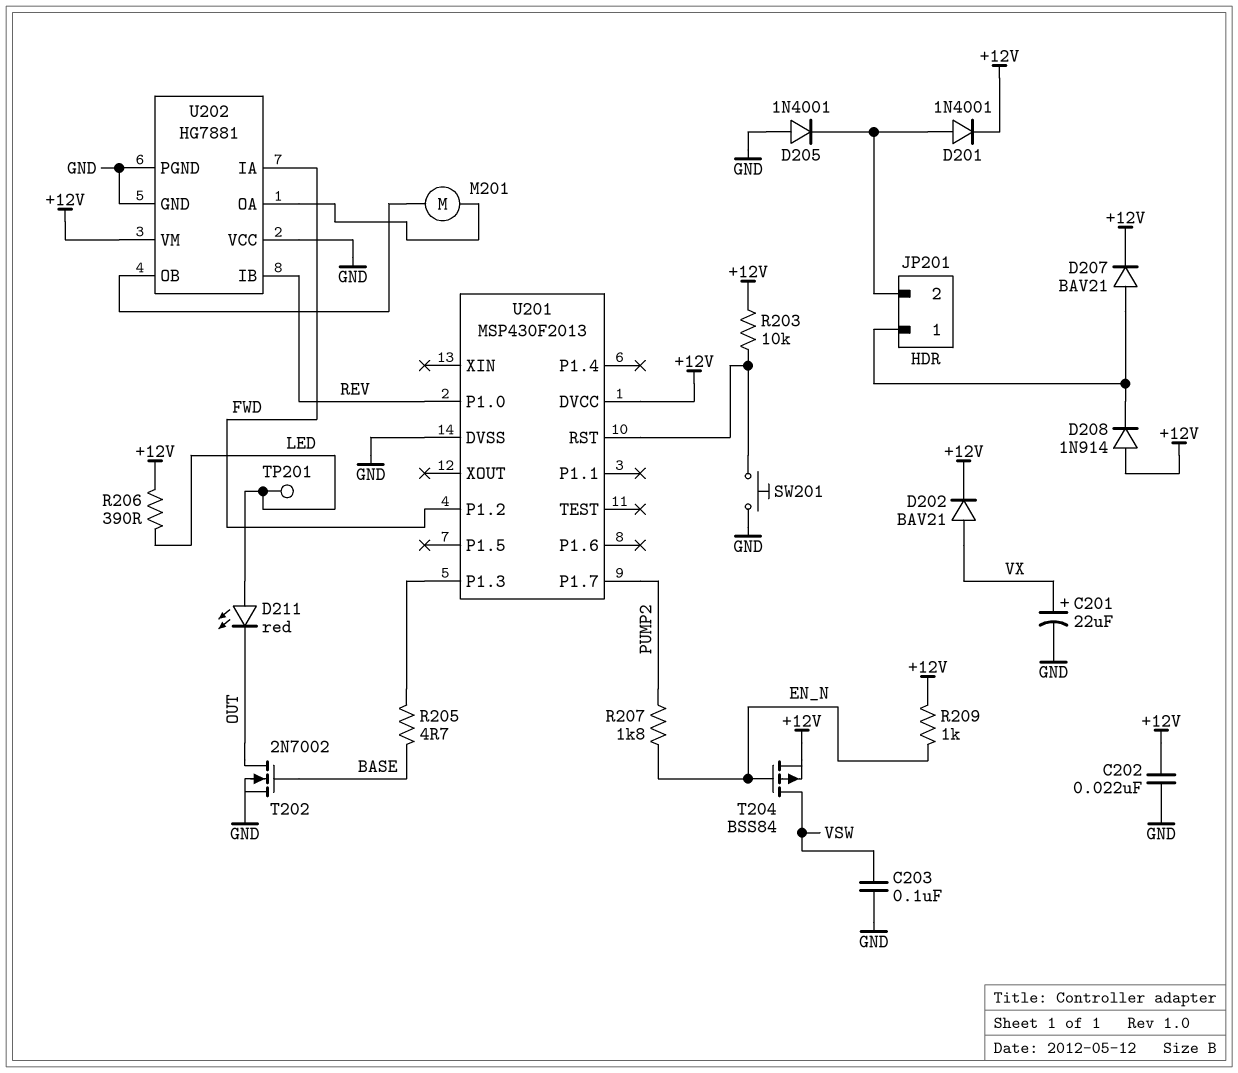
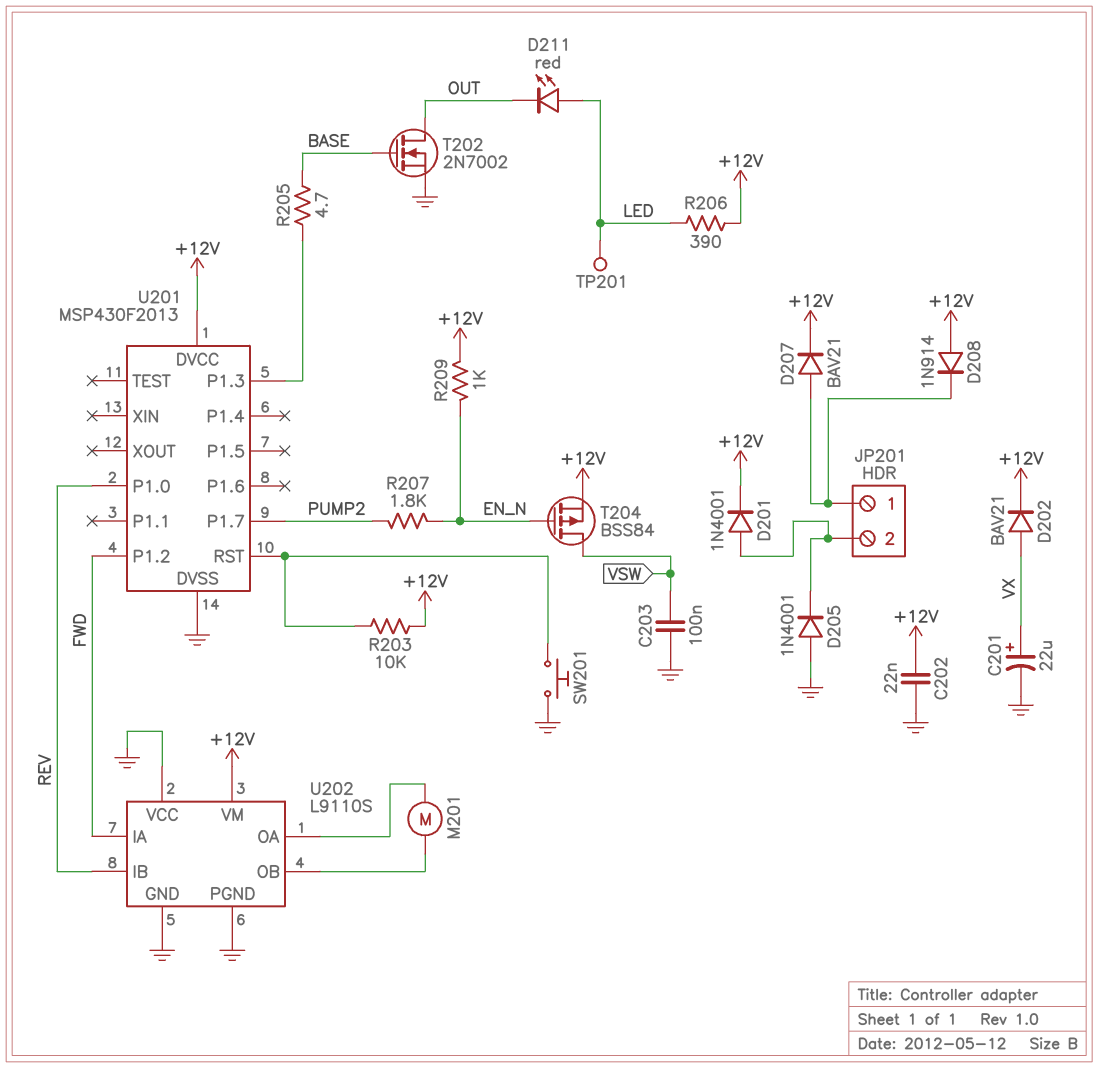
U202: HG7881 -> L9110S

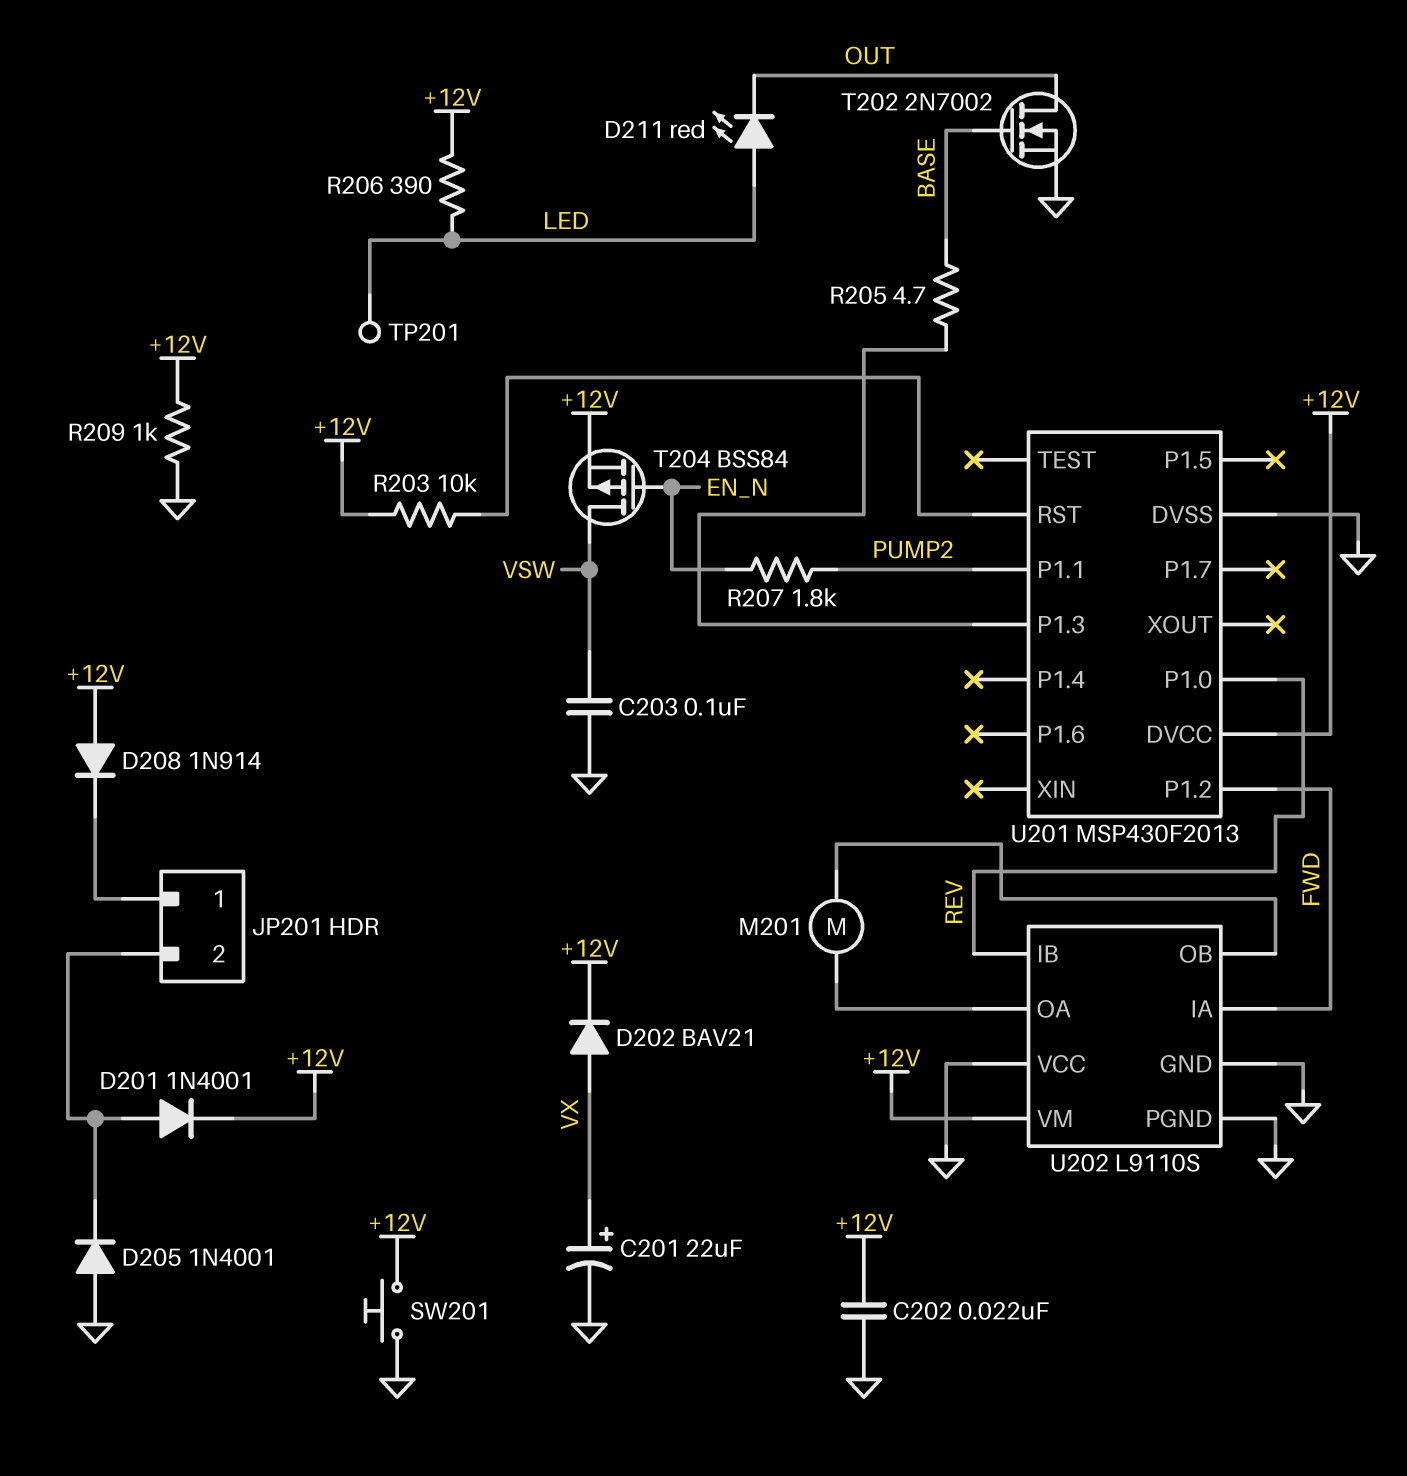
D207: diode BAV21 (A JP201/1, K +12V) -> none
R209: 1k (+12V, EN_N) -> 1k (+12V, GND)
SW201: button (GND, U201/RST) -> button (+12V, GND)
U201 pin P1.1: none -> PUMP2
U201 pin P1.7: PUMP2 -> none

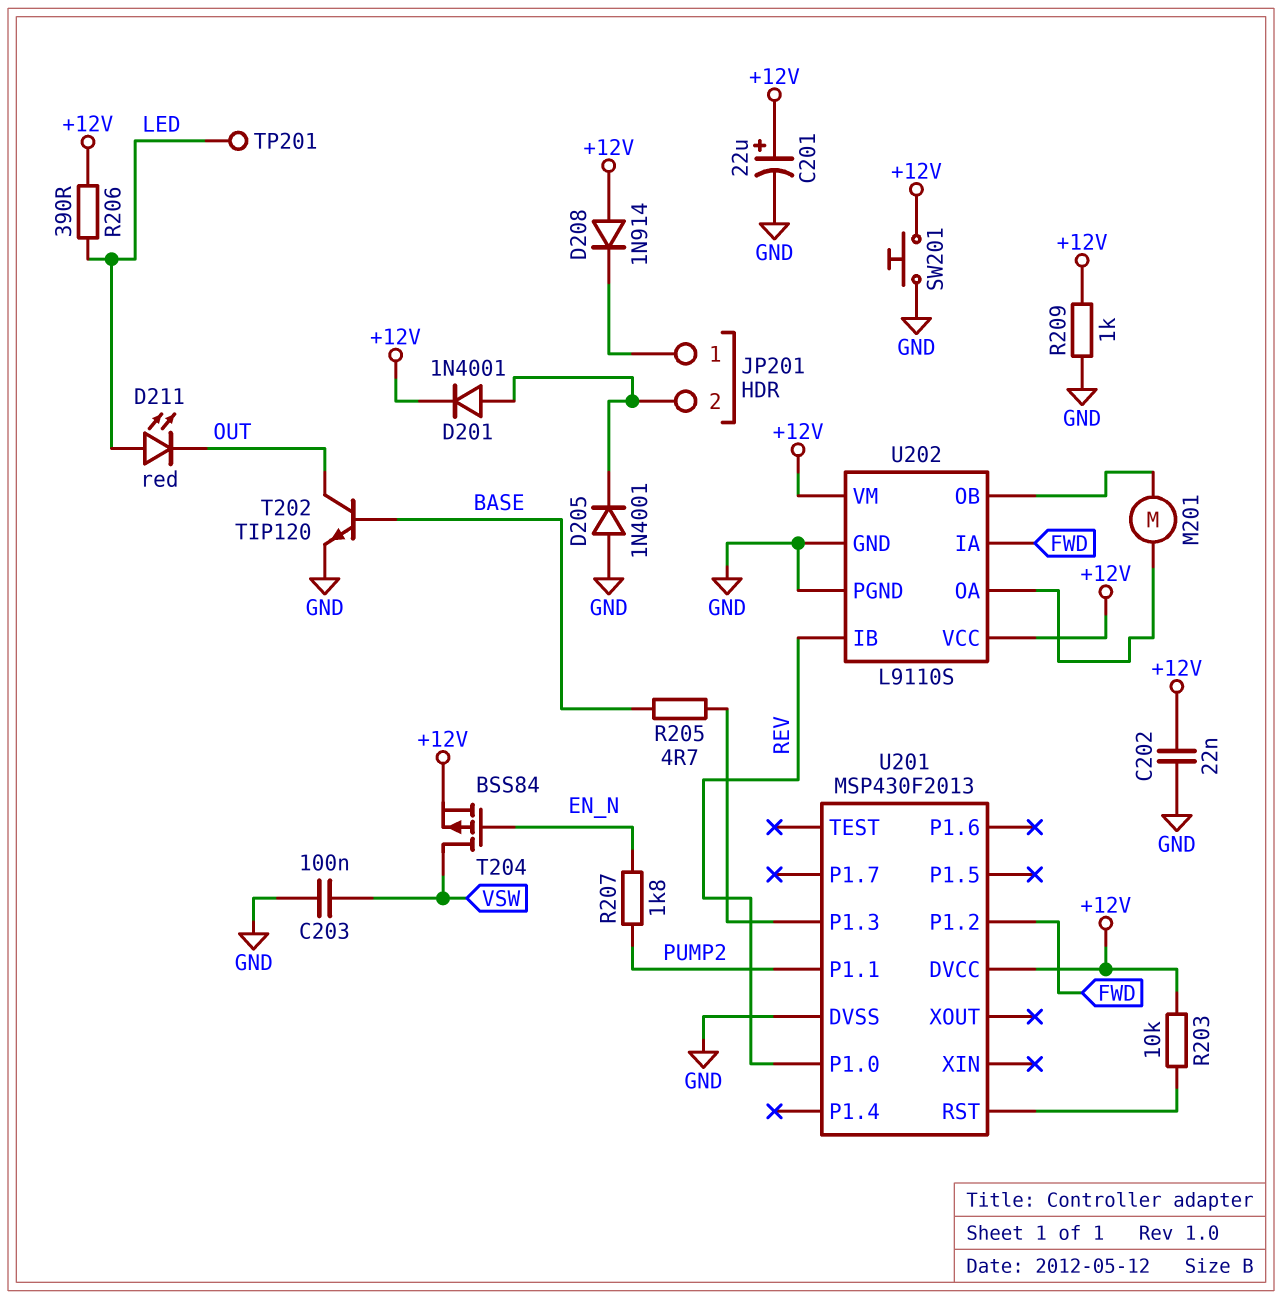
C201: 22uF (plus VX, minus GND) -> 22uF (plus +12V, minus GND)
D202: diode BAV21 (A VX, K +12V) -> none
T202: NMOS 2N7002 (G BASE, D OUT, S GND) -> NPN TIP120 (B BASE, C OUT, E GND)
U202 pin VCC: GND -> +12V

